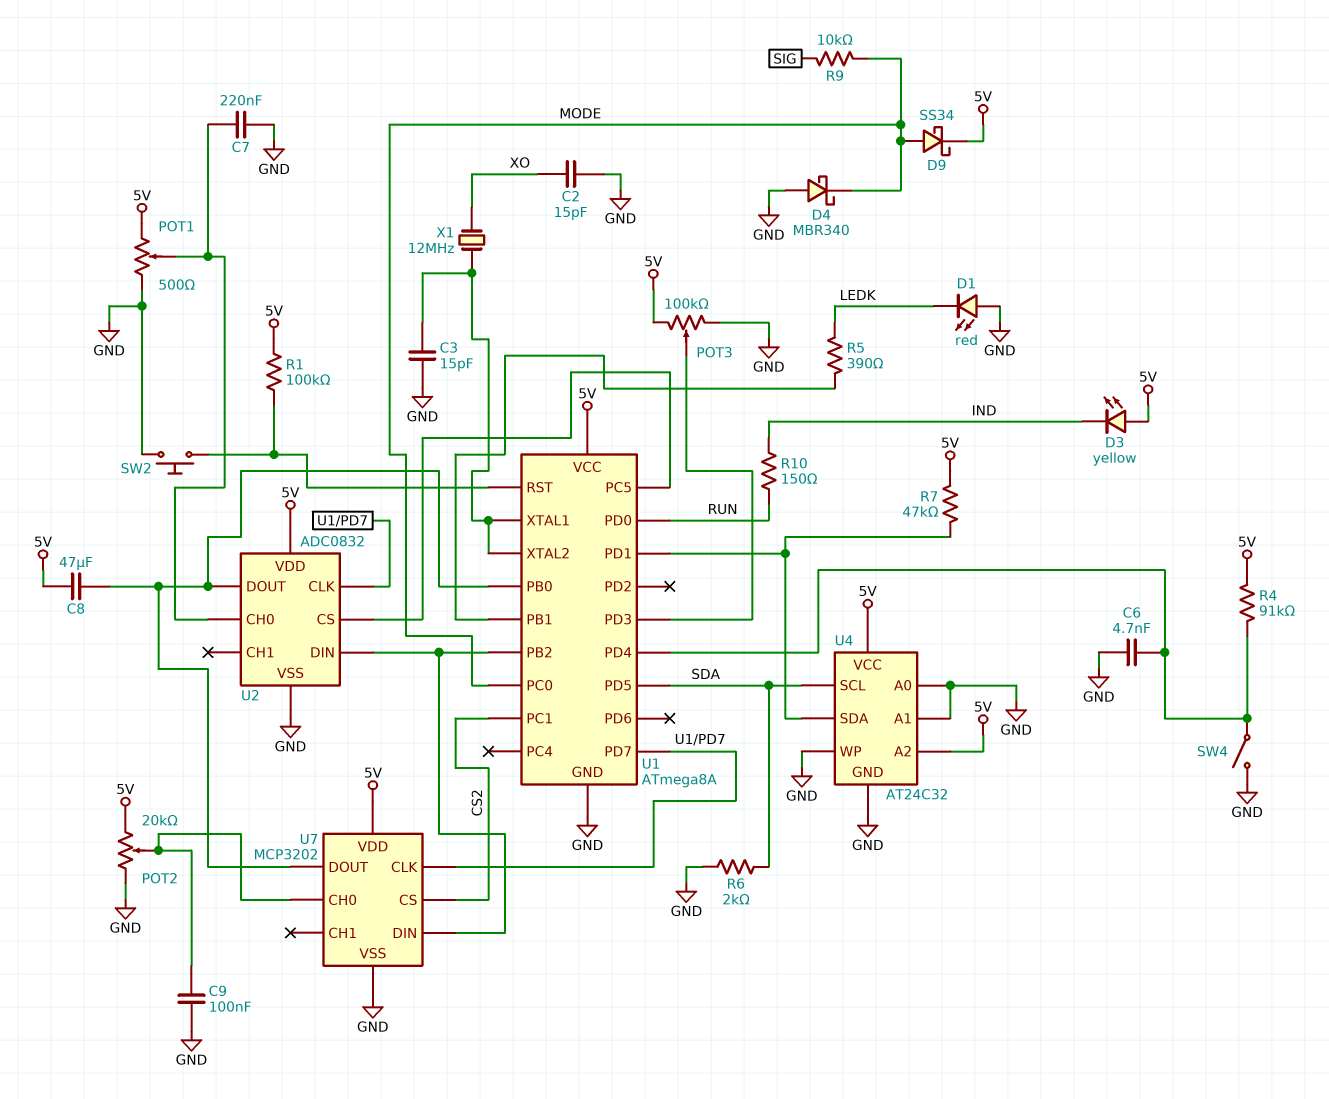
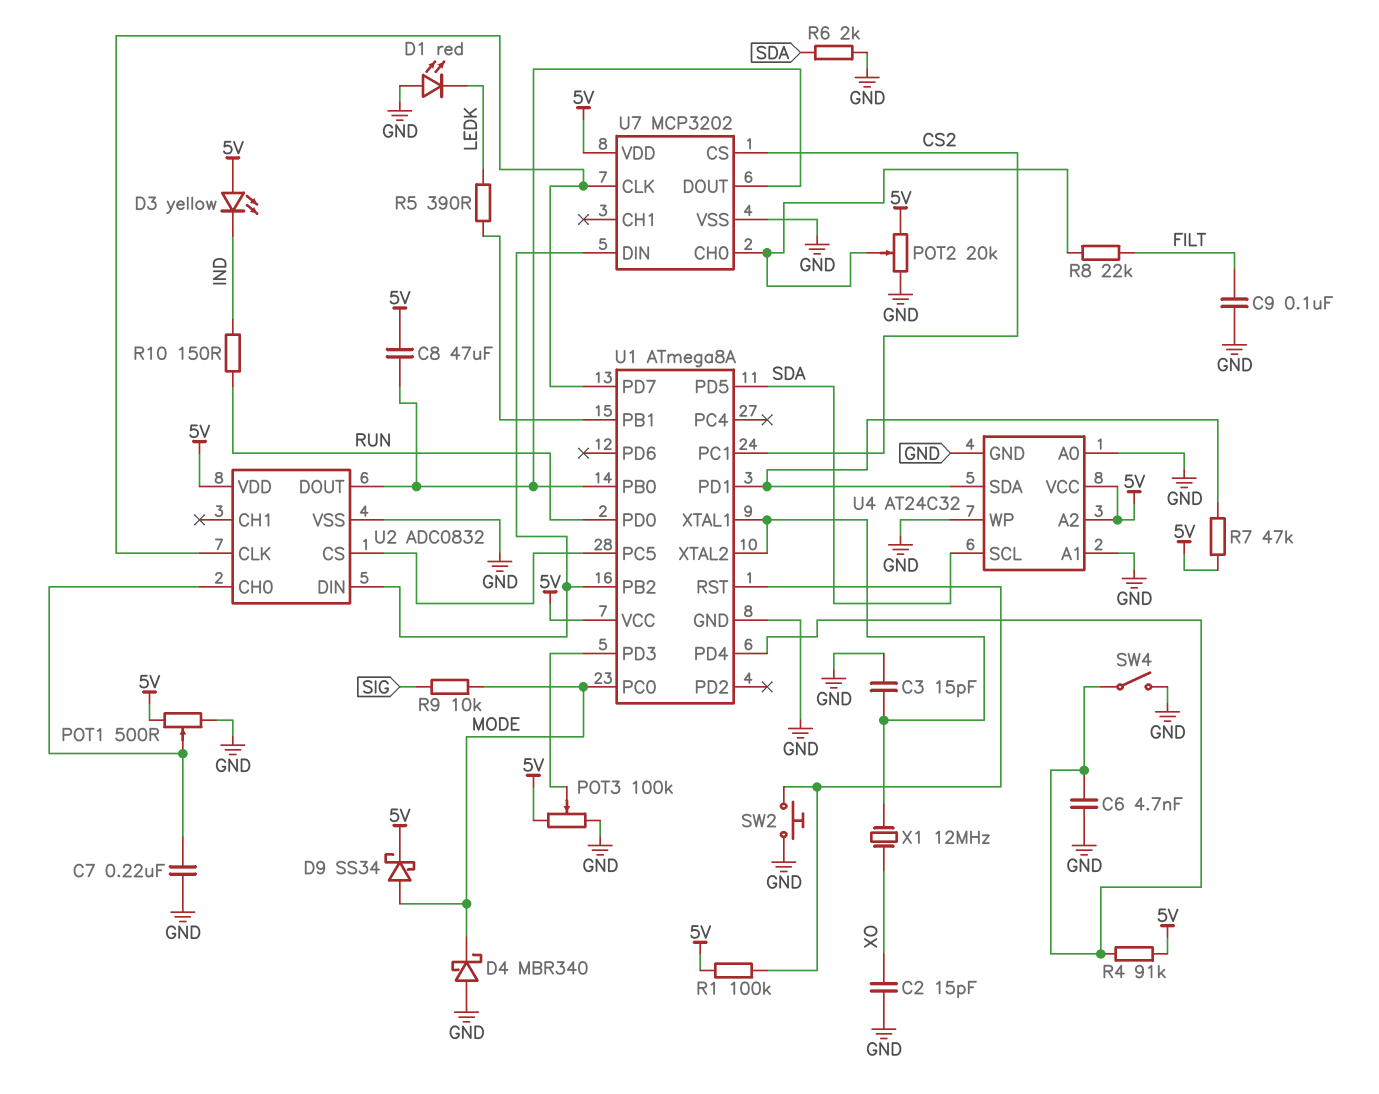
C9: 100nF (GND, U7/CH0) -> 100nF (FILT, GND)
R8: none -> 22k (FILT, U7/CH0)

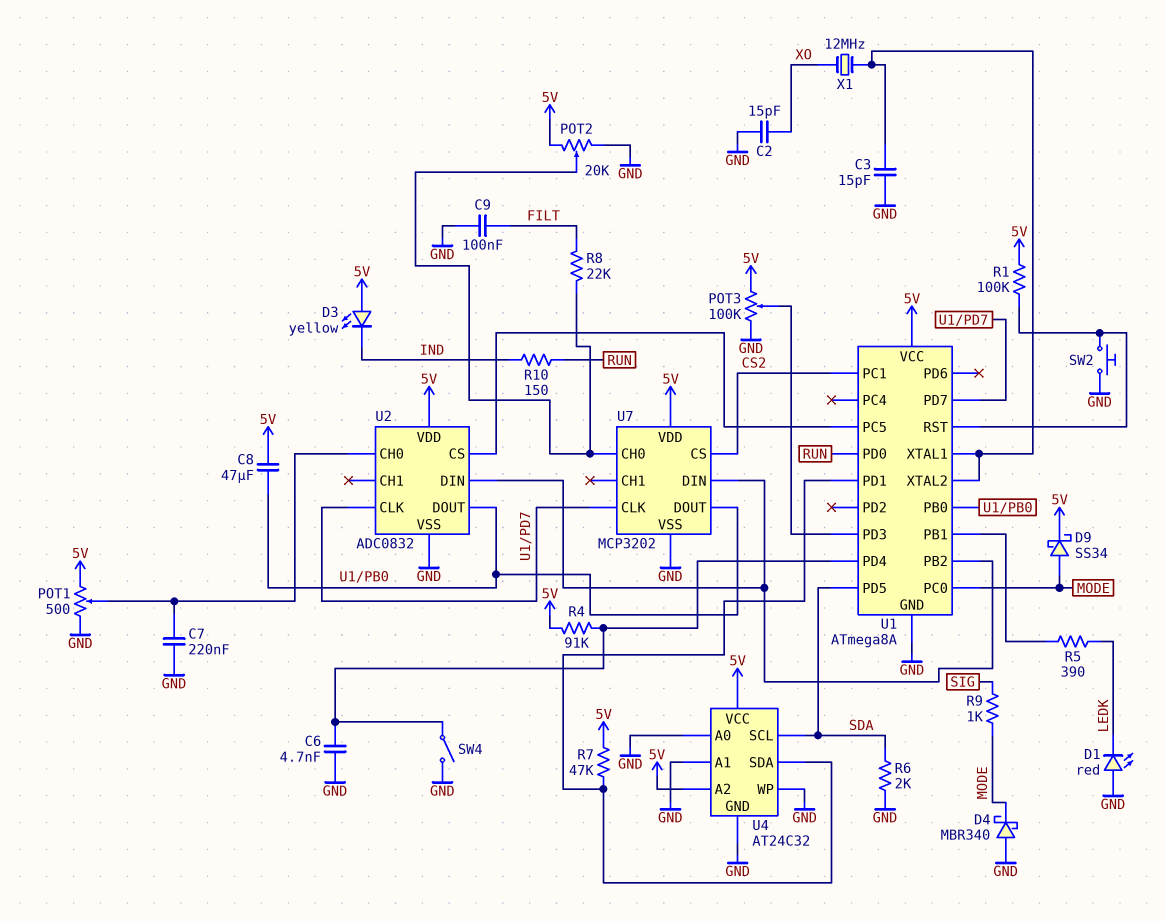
R9: 10k (MODE, SIG) -> 1k (MODE, SIG)

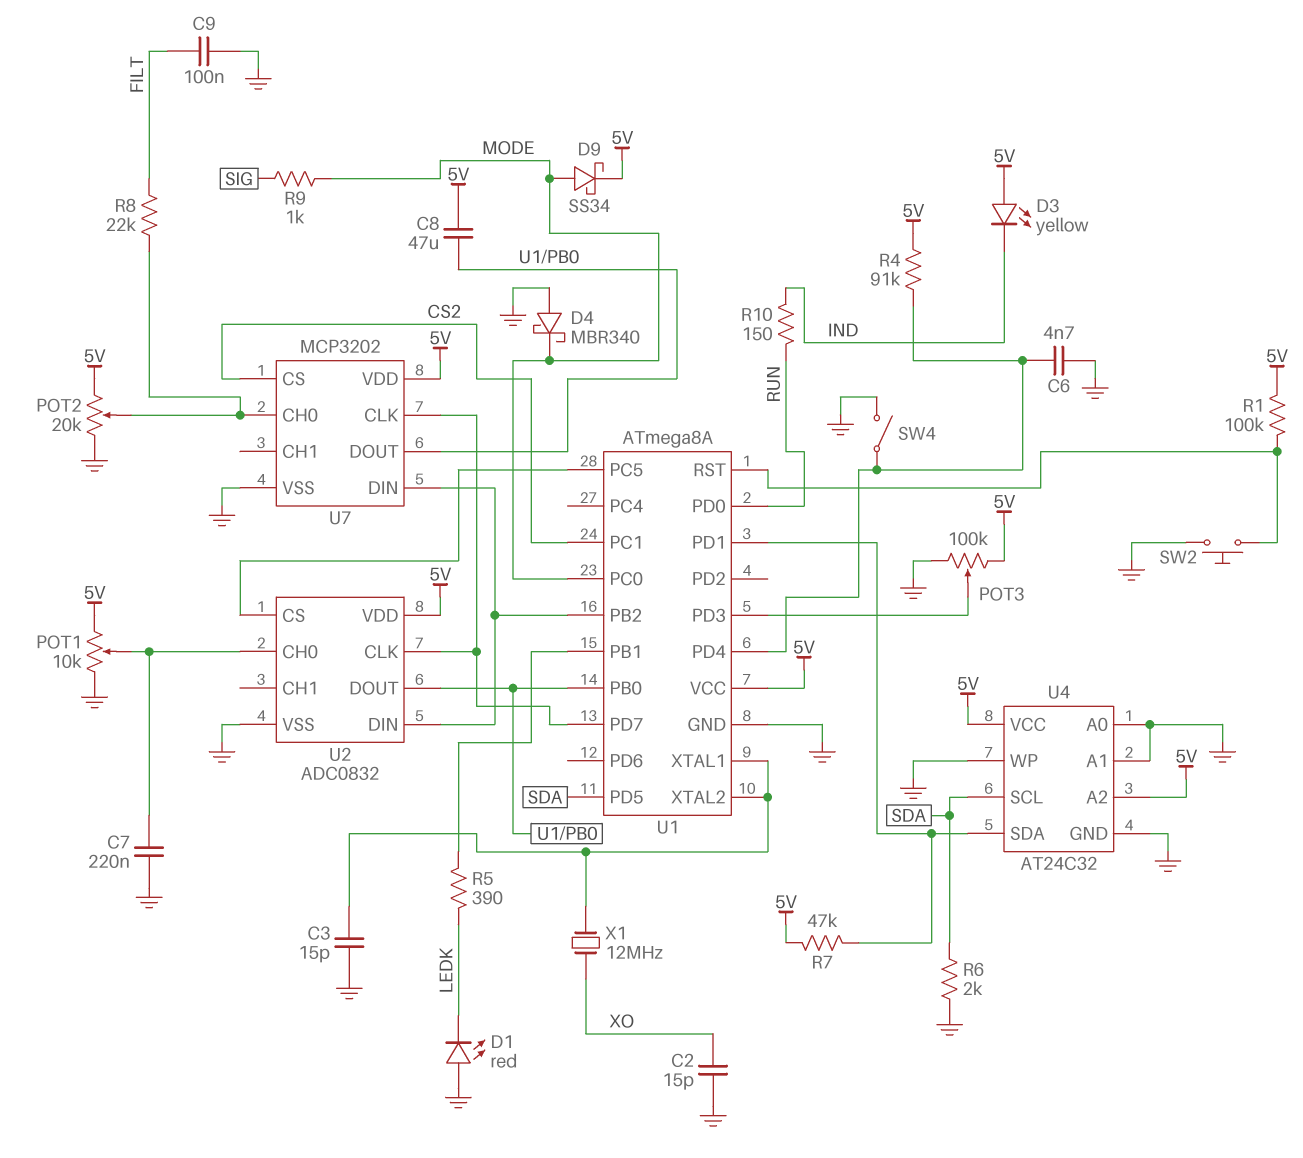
POT1: 500 (5V, GND, wiper U2/CH0) -> 10k (5V, GND, wiper U2/CH0)

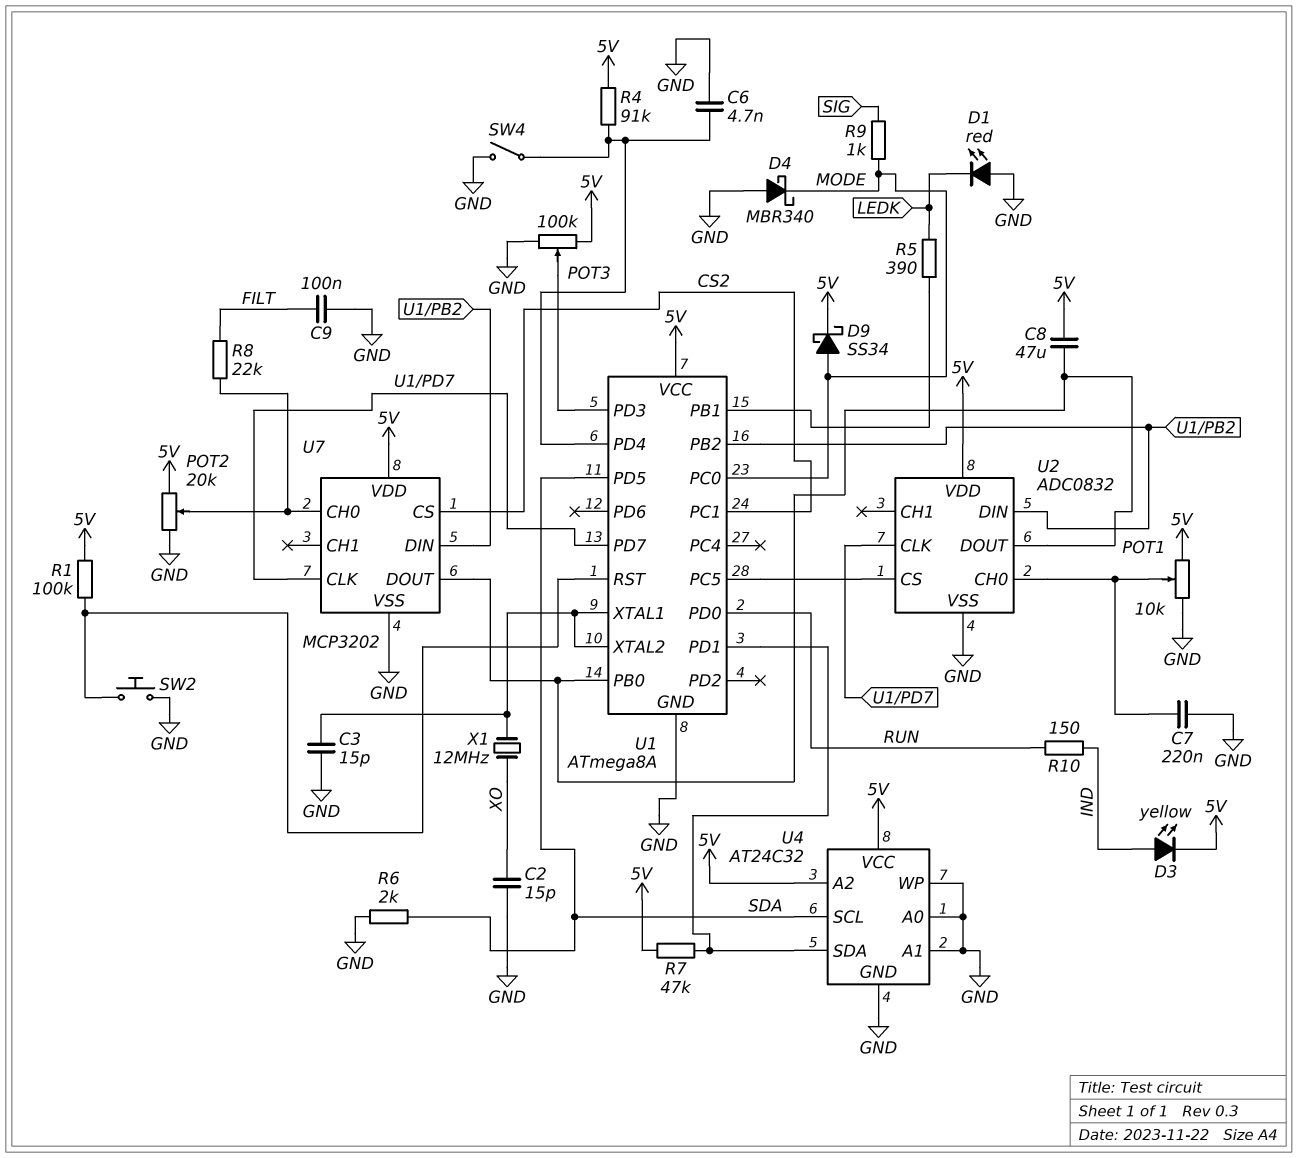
D3: LED yellow (A 5V, K IND) -> LED yellow (A IND, K 5V)

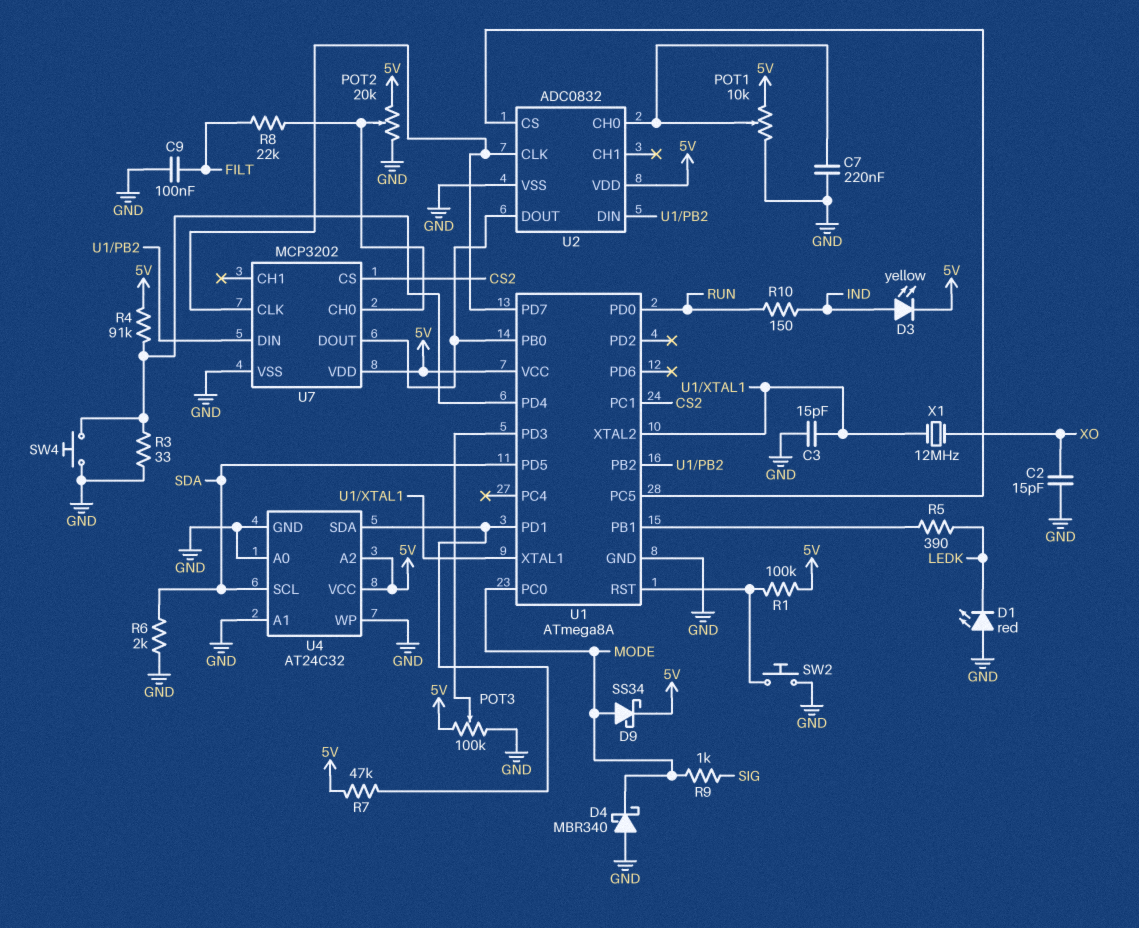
C6: 4.7nF (GND, U1/PD4) -> none
C8: 47uF (5V, U1/PB0) -> none
R3: none -> 33 (GND, U1/PD4)
SW4: switch (GND, U1/PD4) -> button (GND, U1/PD4)

